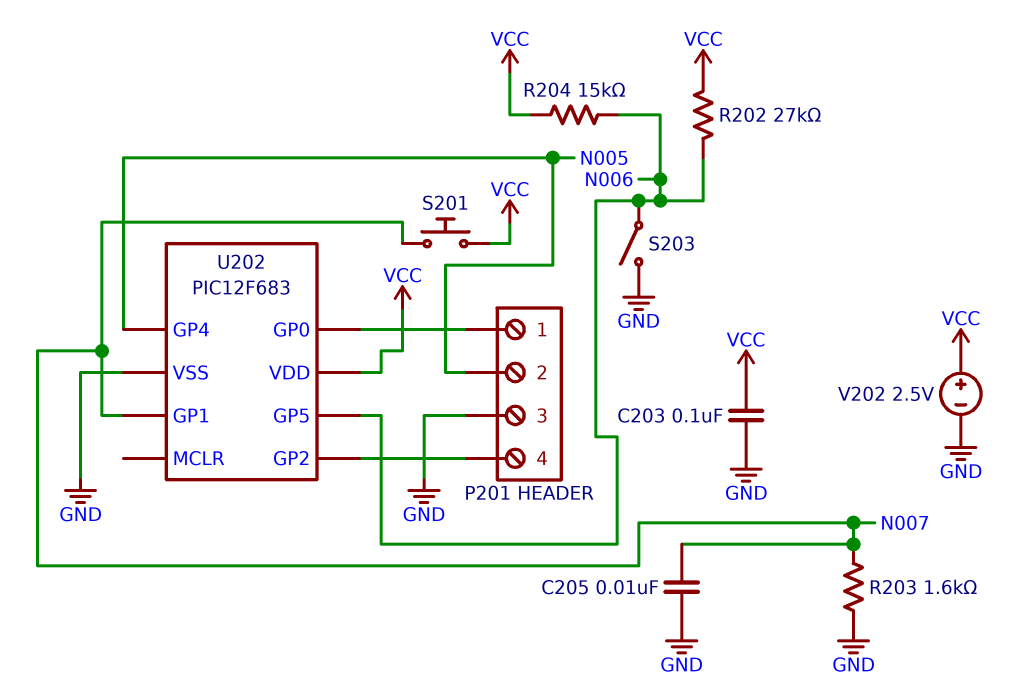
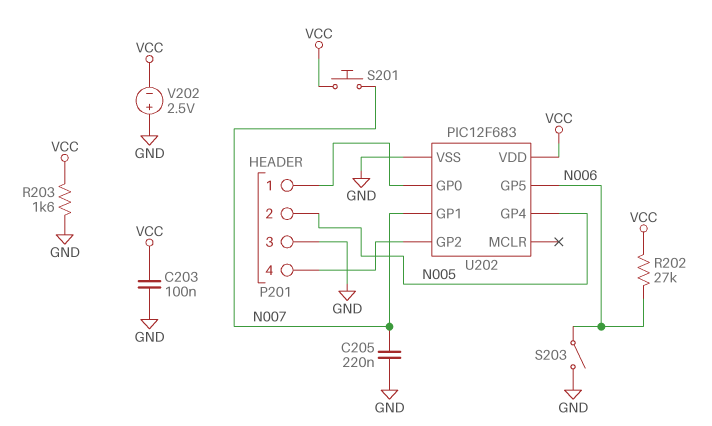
C205: 10nF (GND, N007) -> 220nF (GND, N007)
R203: 1.6k (GND, N007) -> 1.6k (GND, VCC)
R204: 15k (N006, VCC) -> none
V202: 2.5V (plus VCC, minus GND) -> 2.5V (plus GND, minus VCC)

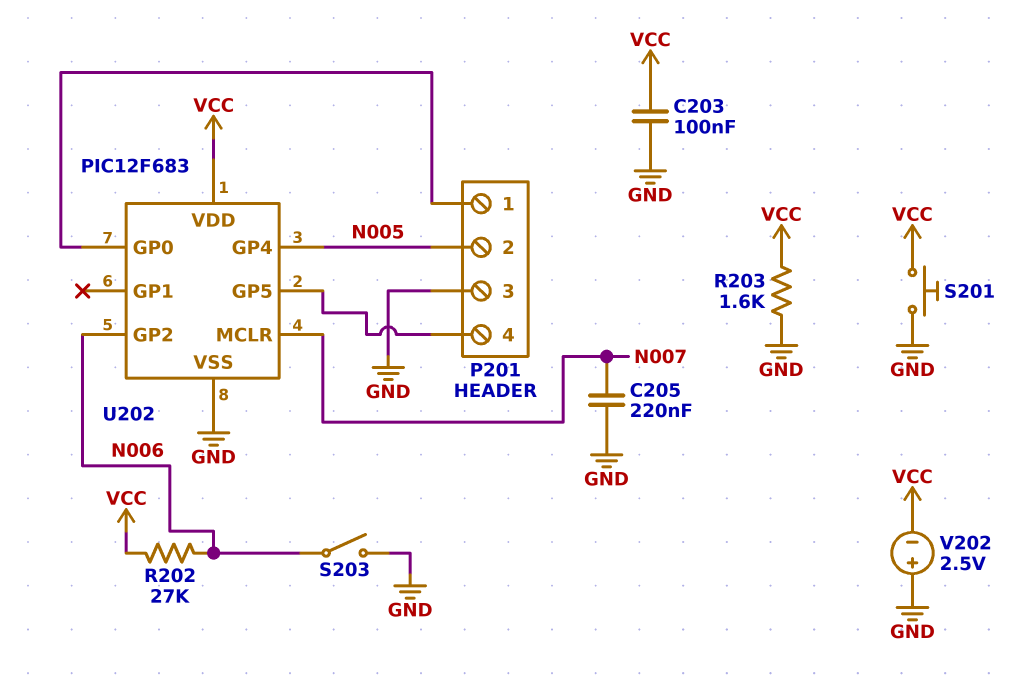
S201: button (N007, VCC) -> button (GND, VCC)
U202 pin GP1: N007 -> none
U202 pin GP2: P201/4 -> N006
U202 pin GP5: N006 -> P201/4
U202 pin MCLR: none -> N007

